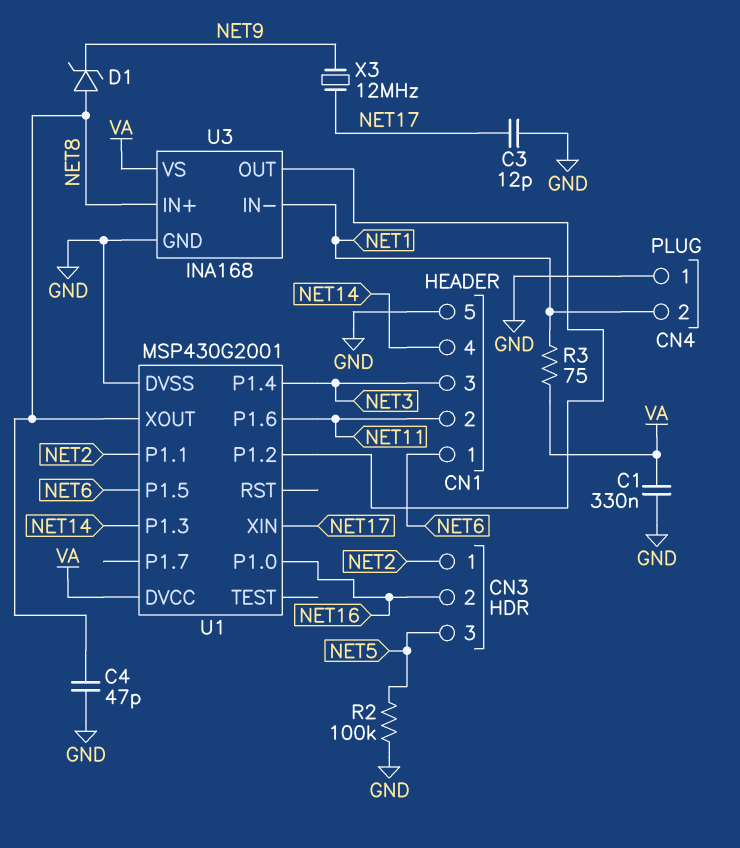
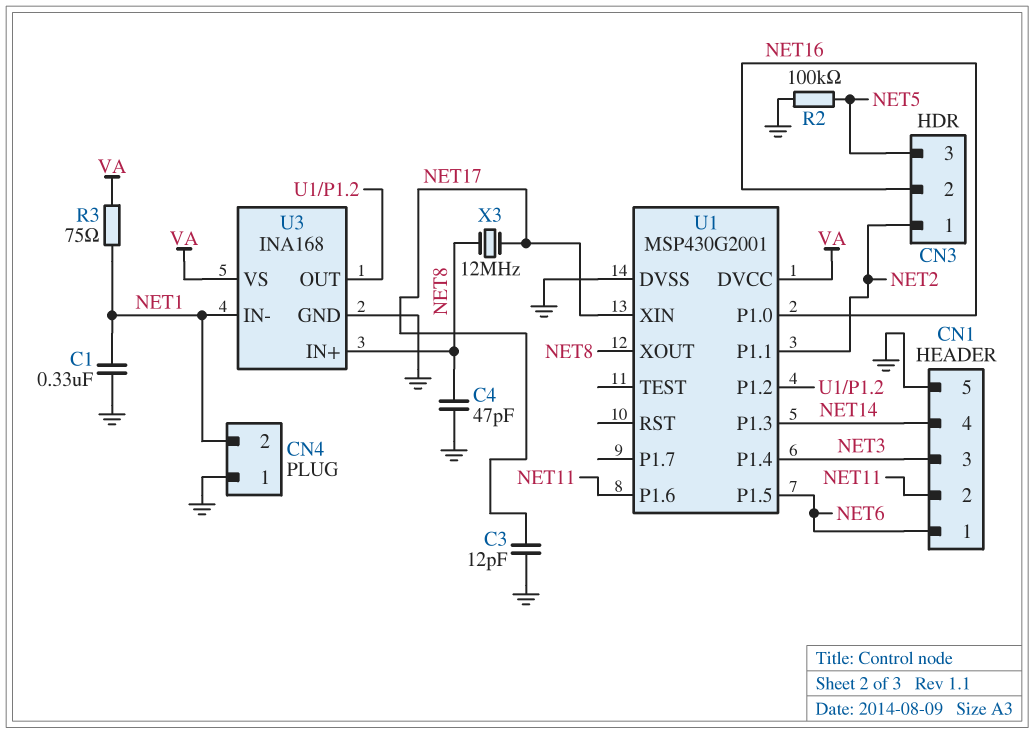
C1: 330nF (GND, VA) -> 330nF (GND, NET1)
D1: zener (A NET8, K NET9) -> none
X3: 12MHz (NET9, NET17) -> 12MHz (NET8, NET17)

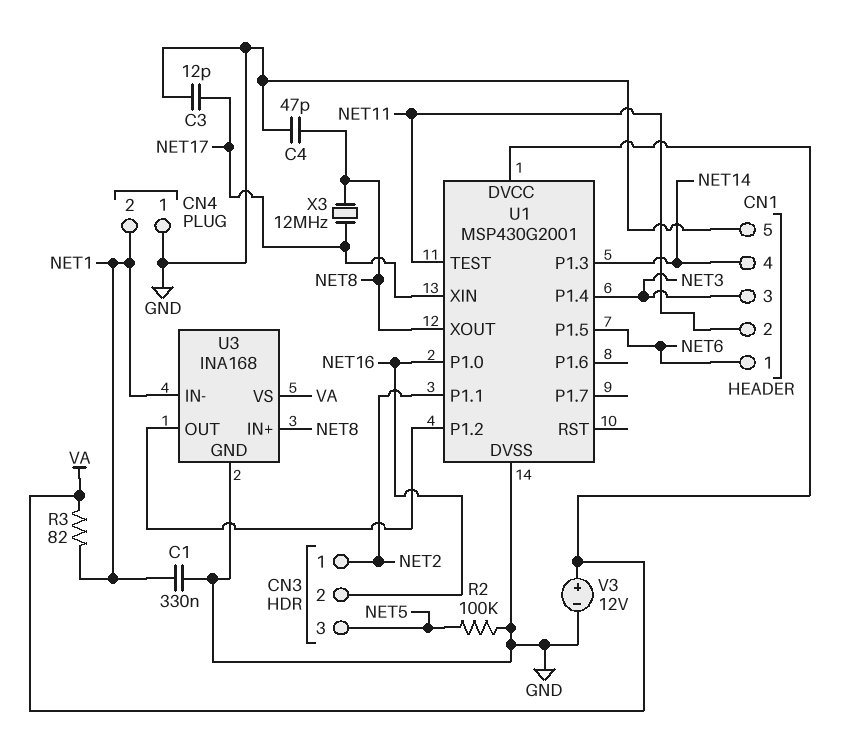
R3: 75 (NET1, VA) -> 82 (NET1, VA)
U1 pin P1.6: NET11 -> none
U1 pin TEST: none -> NET11
V3: none -> 12V (plus VA, minus GND)

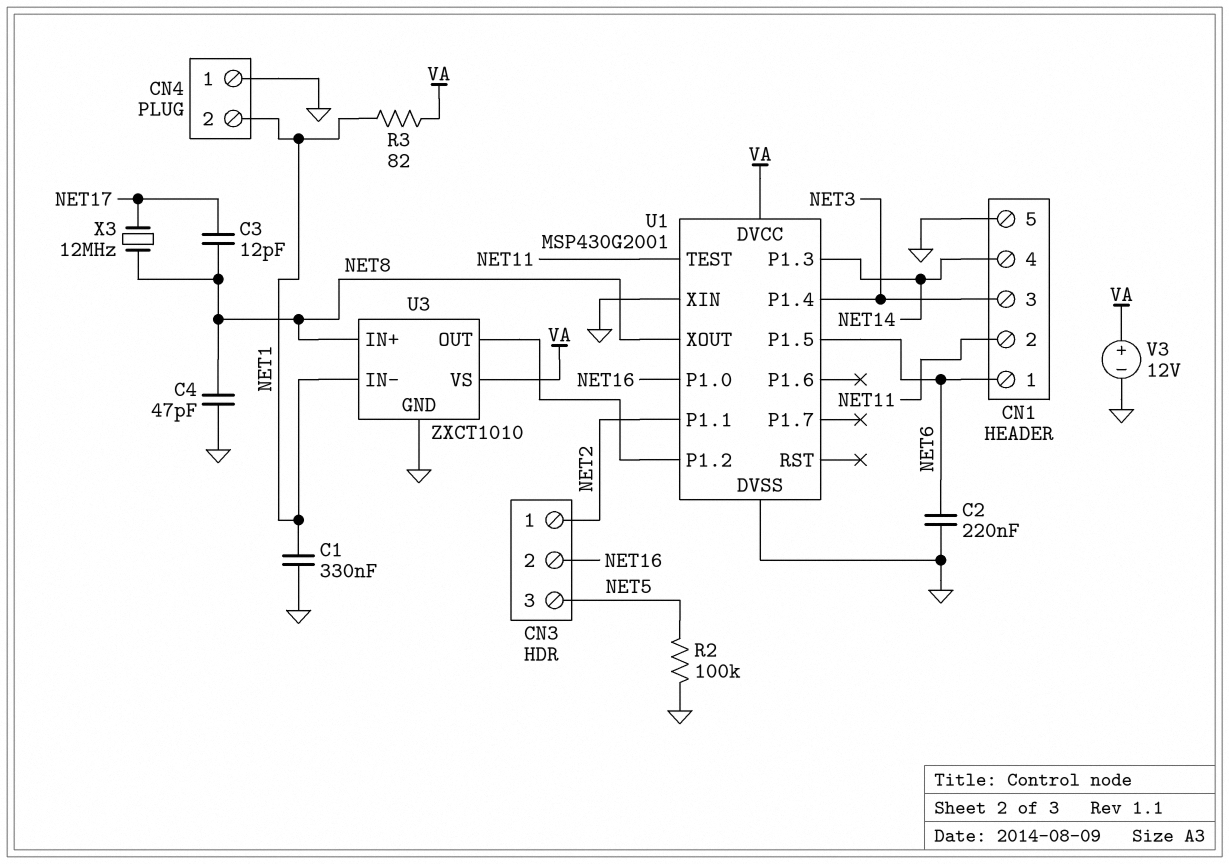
C2: none -> 220nF (GND, NET6)
C3: 12pF (GND, NET17) -> 12pF (NET8, NET17)
U1 pin XIN: NET17 -> GND
U3: INA168 -> ZXCT1010

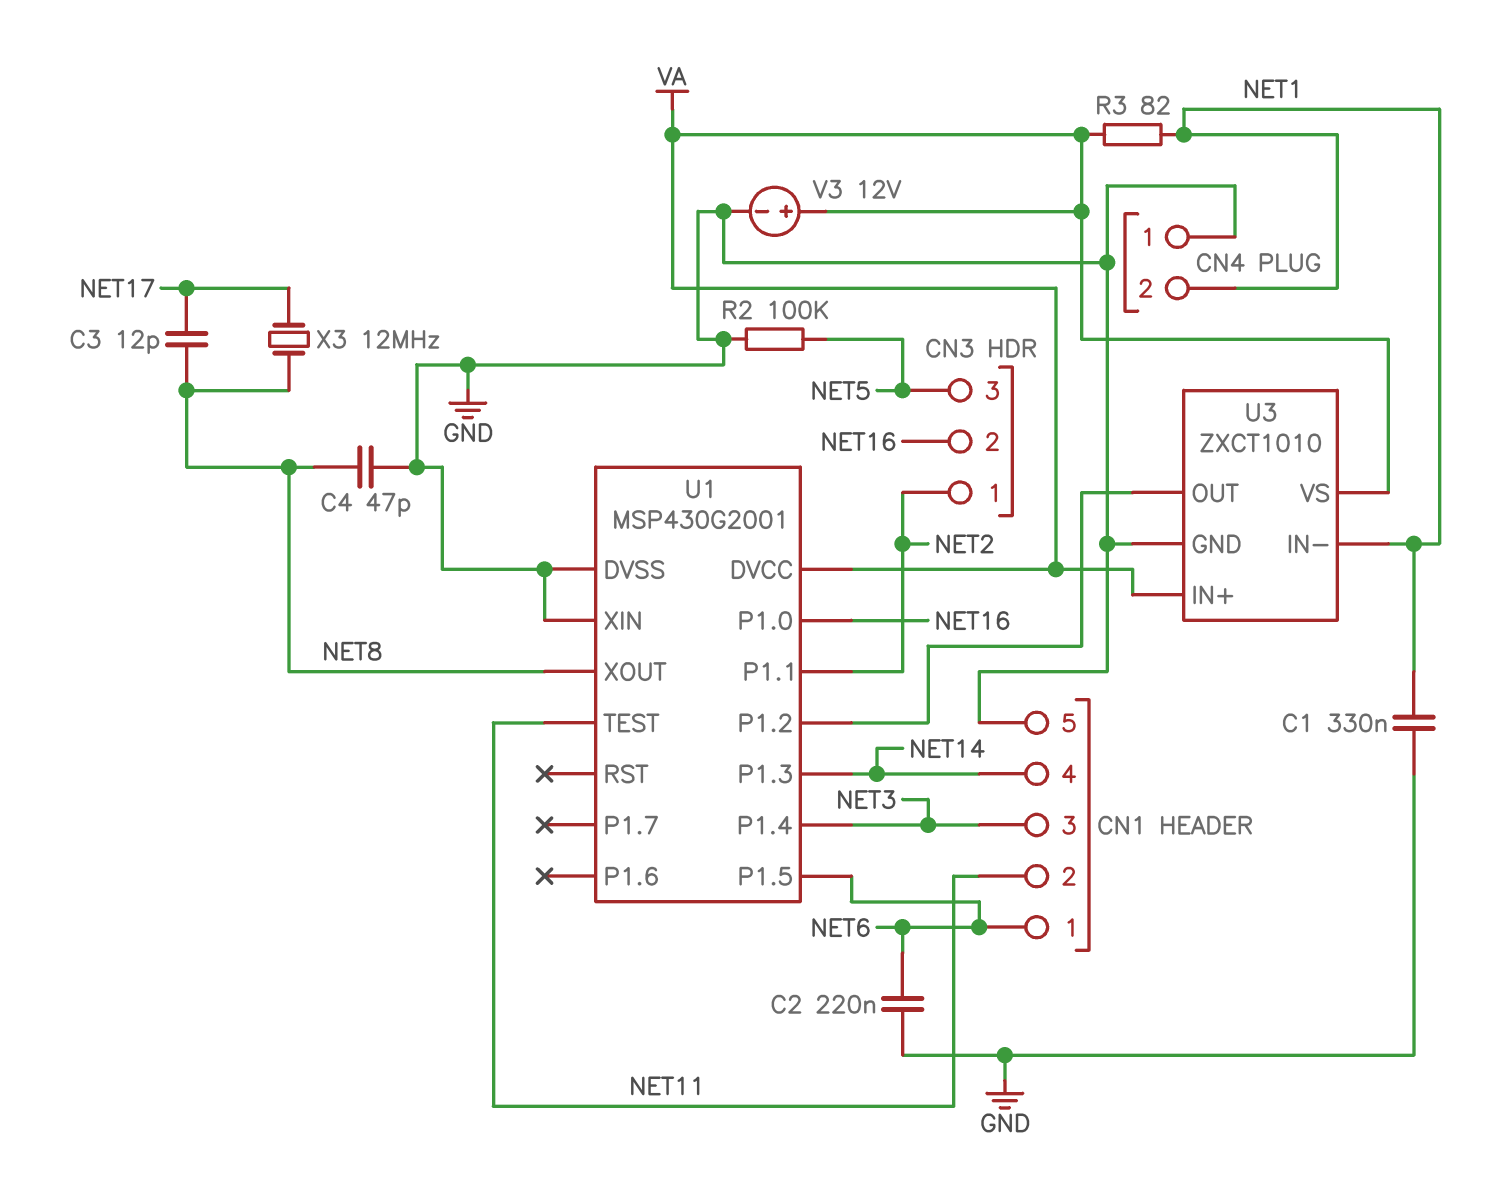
U3 pin IN+: NET8 -> VA

